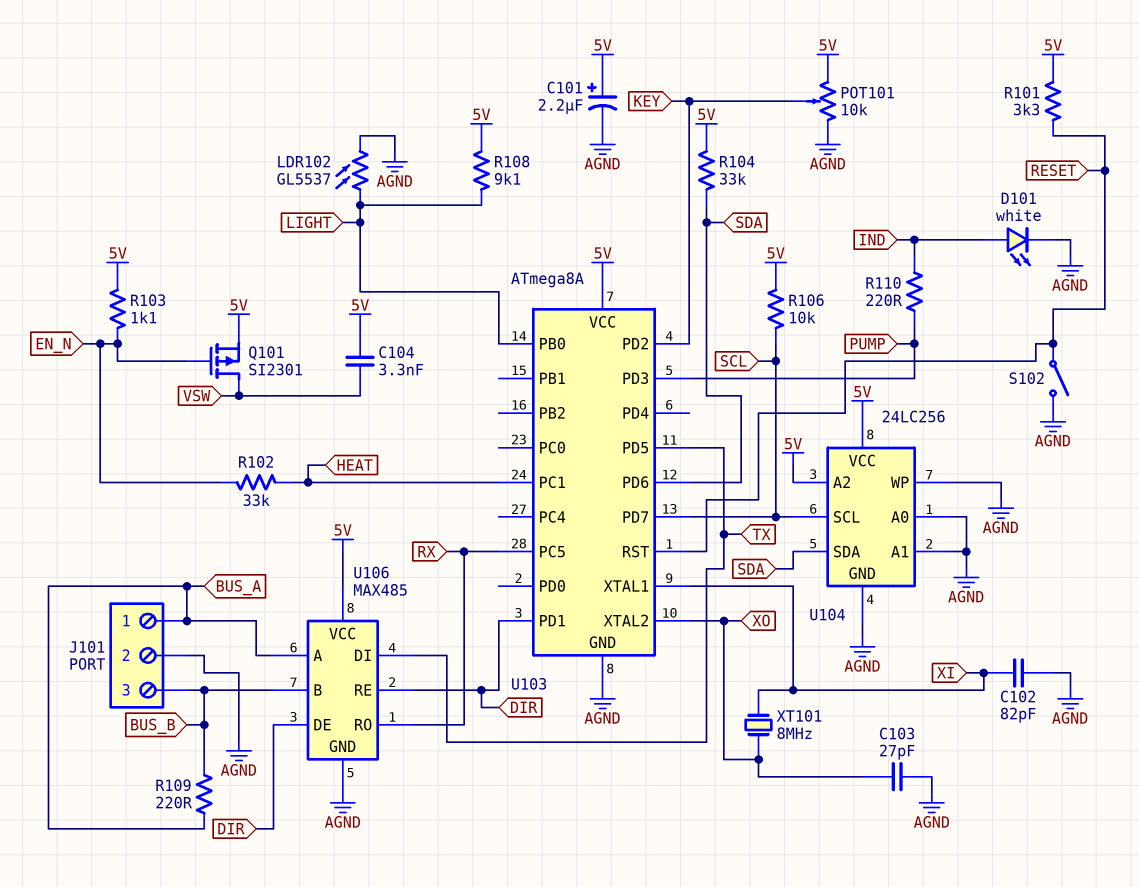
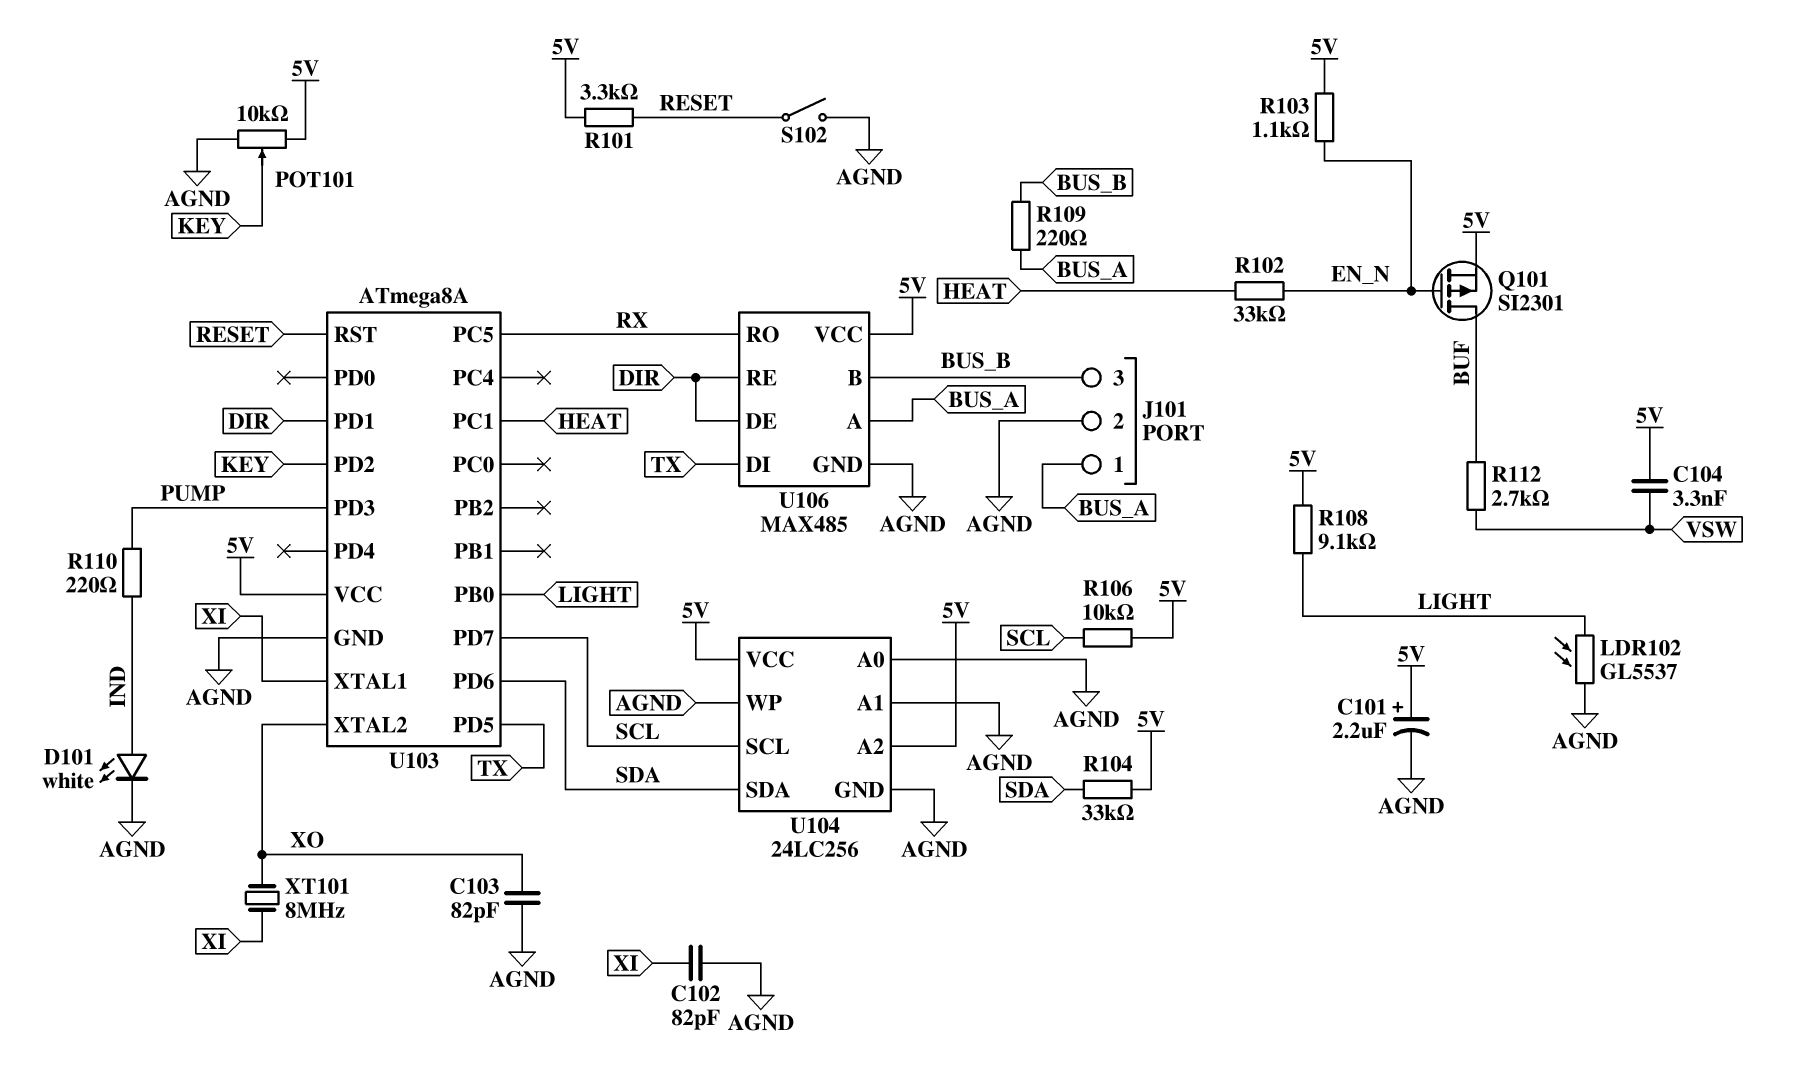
C103: 27pF (AGND, XO) -> 82pF (AGND, XO)
Q101: PMOS SI2301 (G EN_N, D VSW, S 5V) -> PMOS SI2301 (G EN_N, D BUF, S 5V)
R112: none -> 2.7k (BUF, VSW)

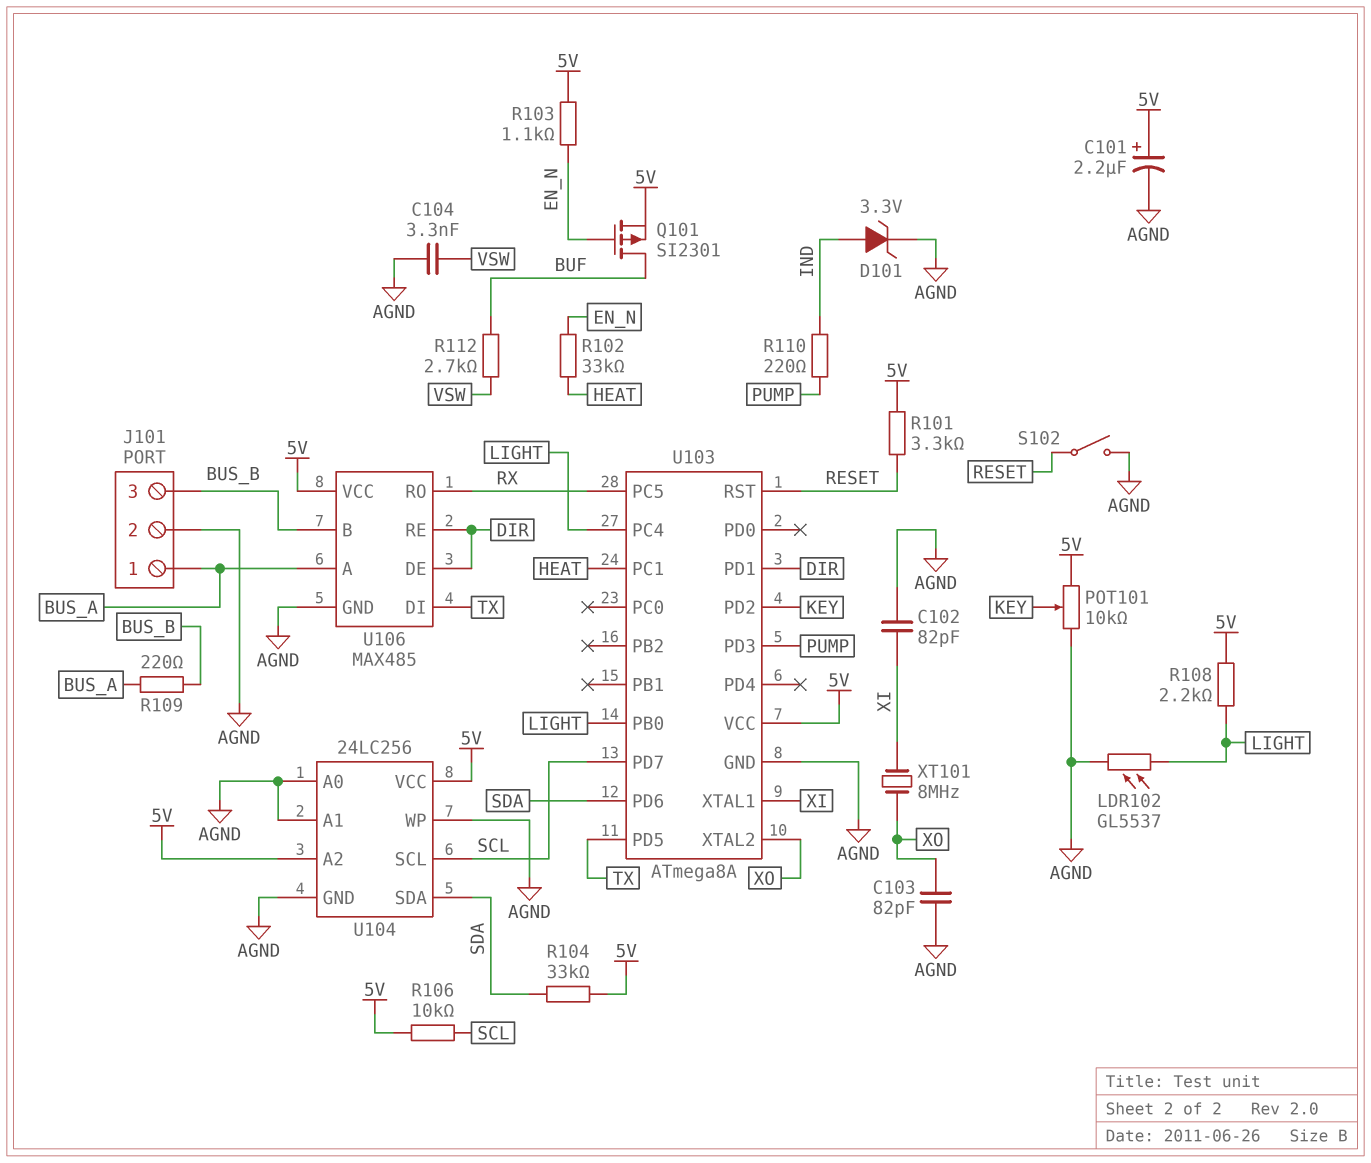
C104: 3.3nF (5V, VSW) -> 3.3nF (AGND, VSW)
D101: LED white (A IND, K AGND) -> zener 3.3V (A IND, K AGND)
R108: 9.1k (5V, LIGHT) -> 2.2k (5V, LIGHT)
U103 pin PC4: none -> LIGHT

